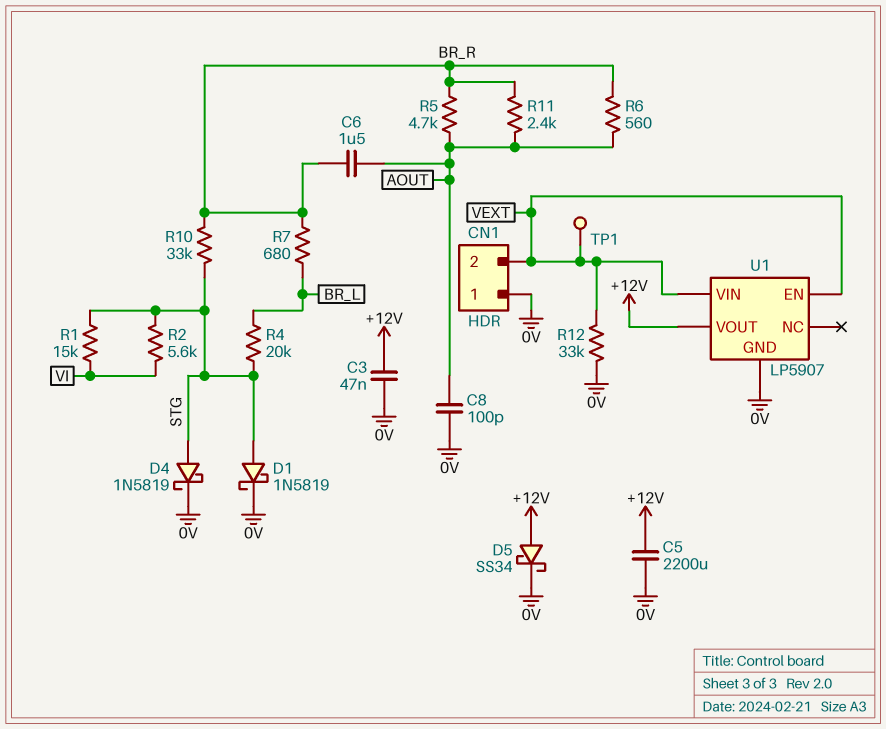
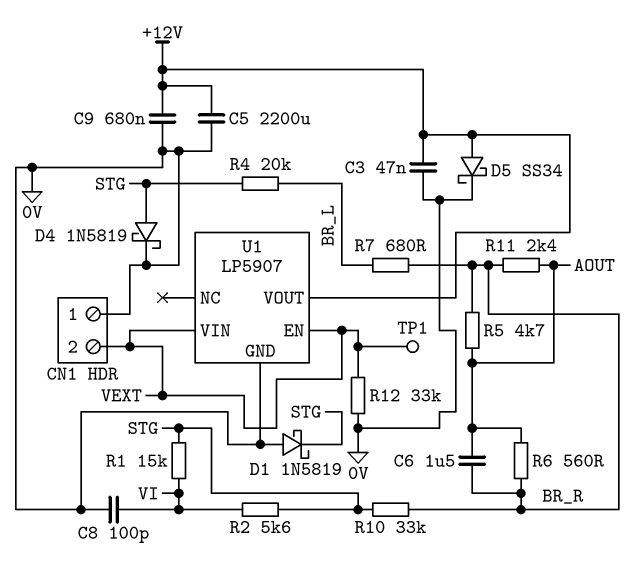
C8: 100pF (0V, AOUT) -> 100pF (0V, VI)
C9: none -> 680nF (+12V, 0V)
D1: schottky 1N5819 (A STG, K 0V) -> schottky 1N5819 (A 0V, K STG)

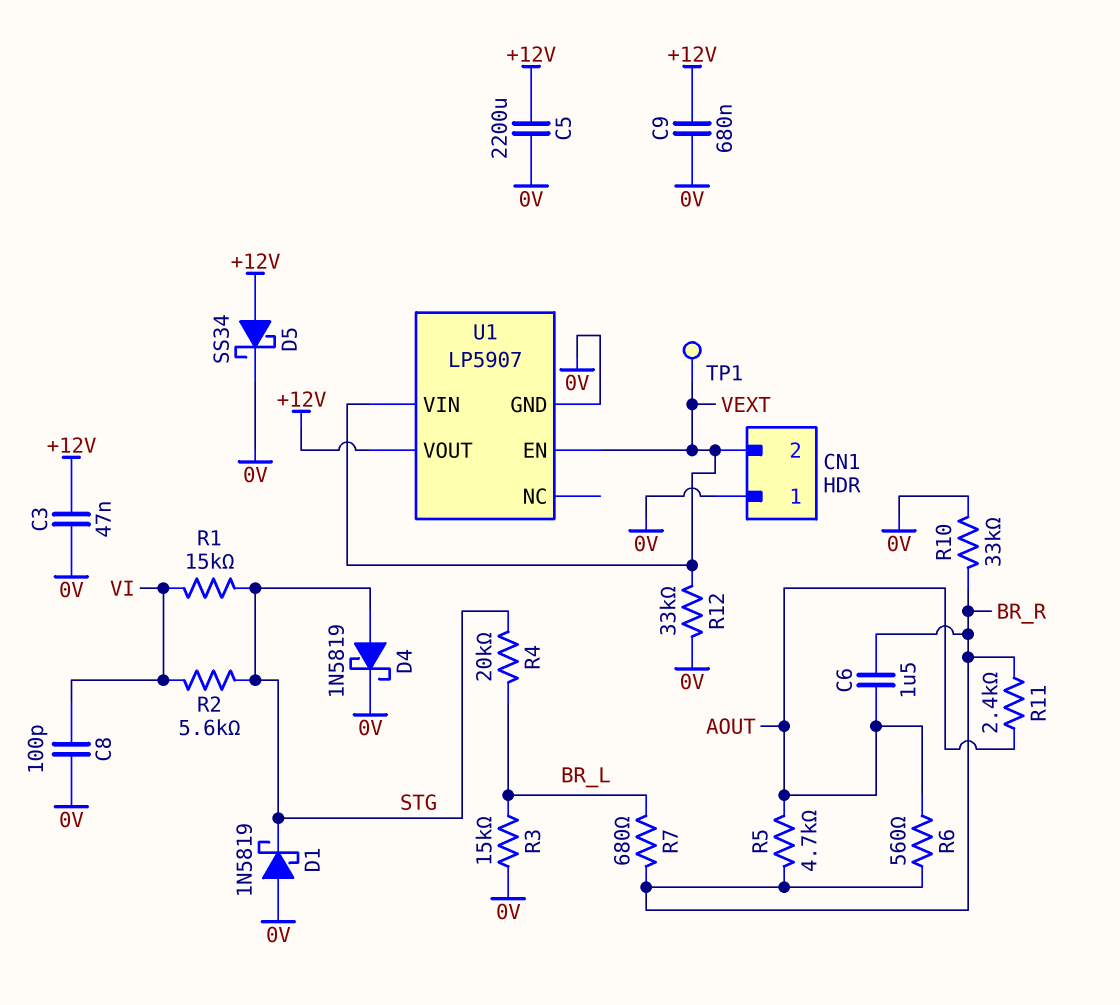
R3: none -> 15k (0V, BR_L)
R10: 33k (BR_R, STG) -> 33k (0V, BR_R)

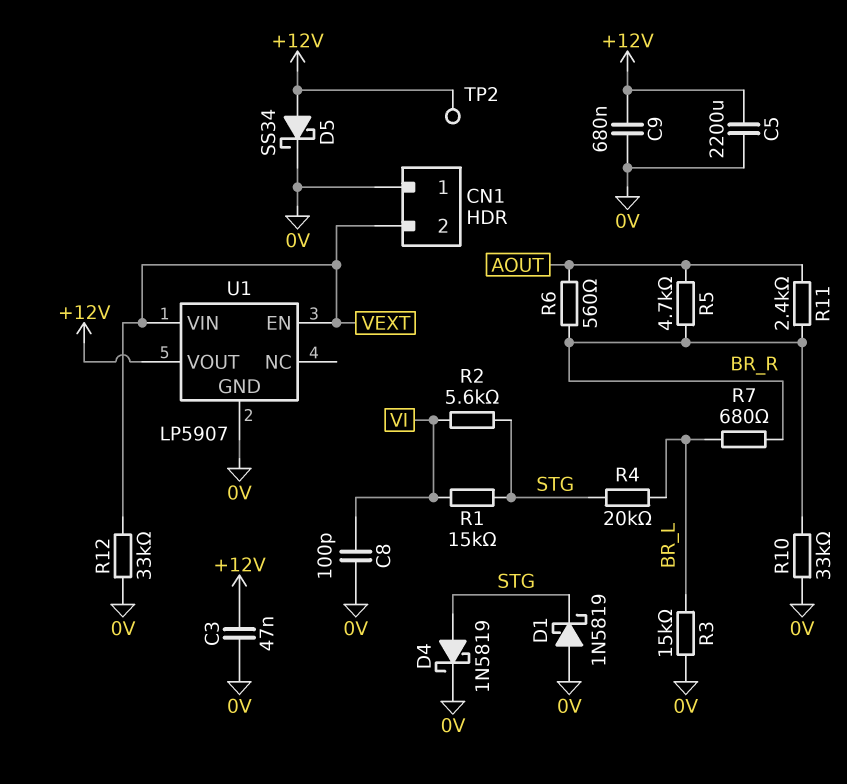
C6: 1.5uF (AOUT, BR_R) -> none
TP1: test point (VEXT) -> none
TP2: none -> test point (+12V)

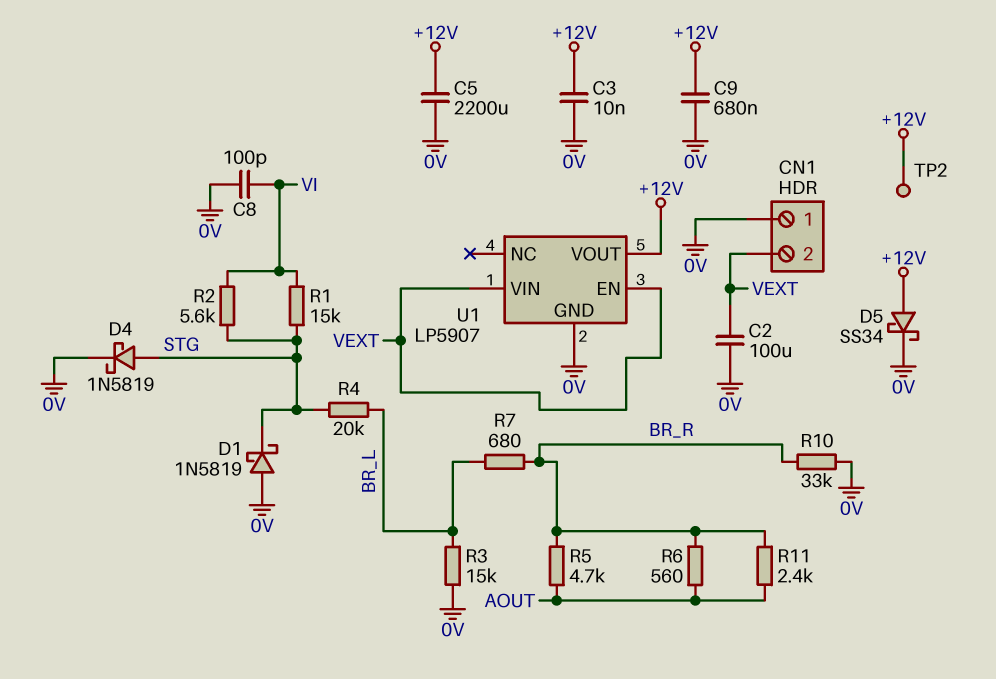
C2: none -> 100uF (0V, VEXT)
C3: 47nF (+12V, 0V) -> 10nF (+12V, 0V)
R12: 33k (0V, VEXT) -> none

